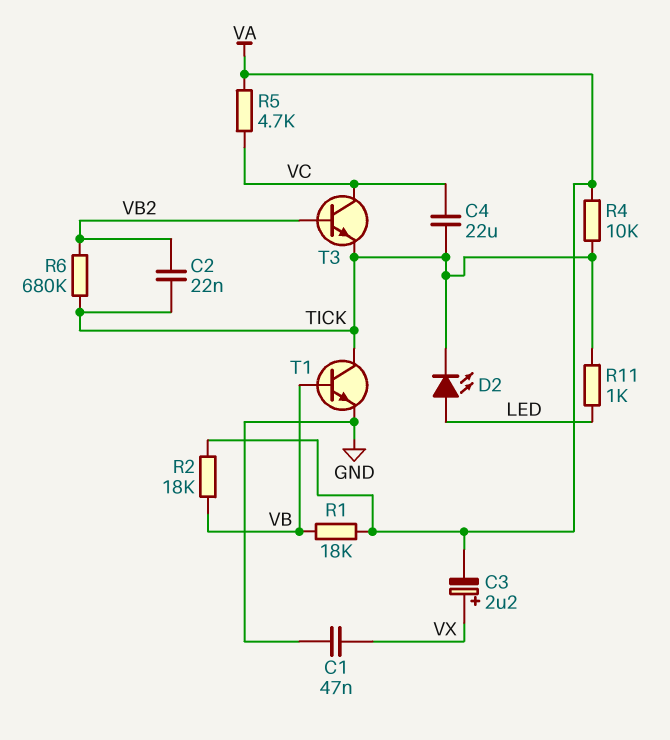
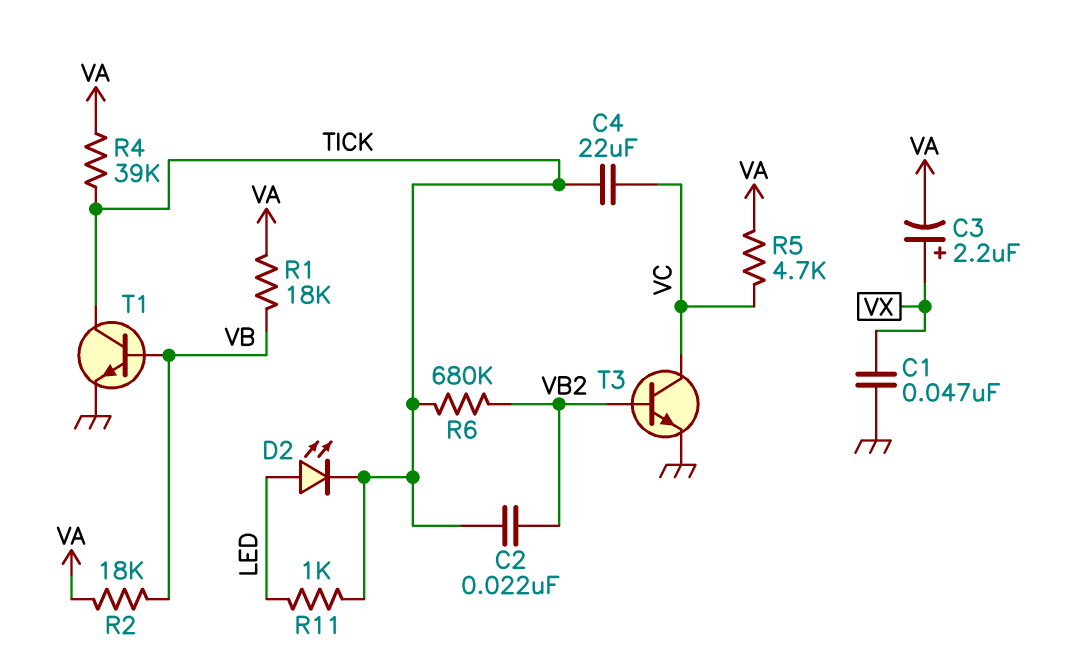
R4: 10k (TICK, VA) -> 39k (TICK, VA)
T3: NPN (B VB2, C VC, E TICK) -> NPN (B VB2, C VC, E GND)

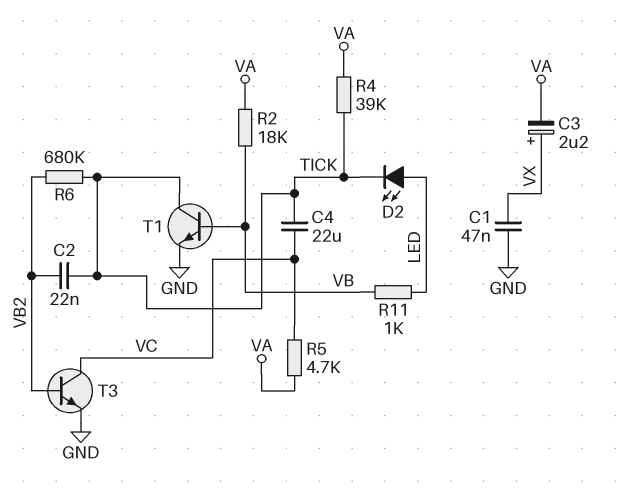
R1: 18k (VA, VB) -> none
R11: 1k (LED, TICK) -> 1k (LED, VB)

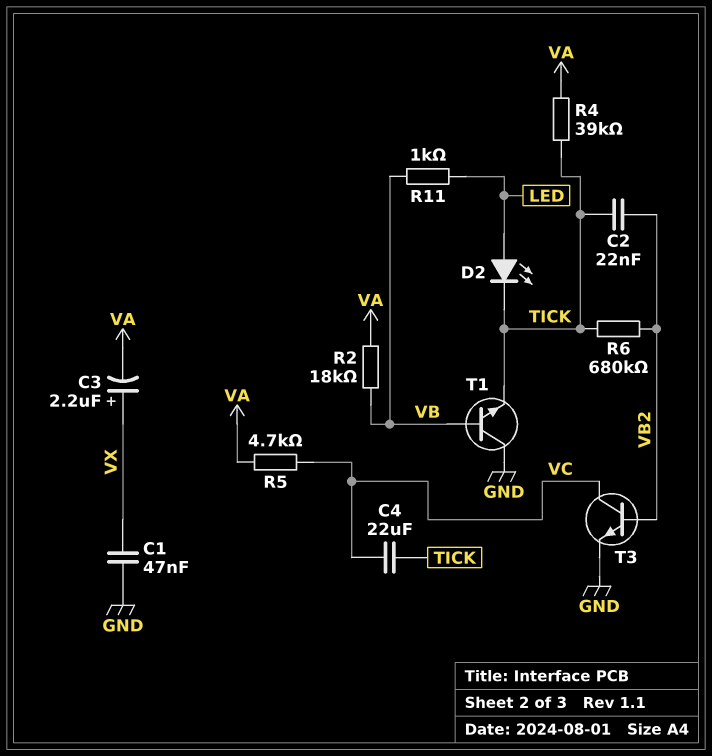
T1: NPN (B VB, C TICK, E GND) -> NPN (B VB, C GND, E TICK)

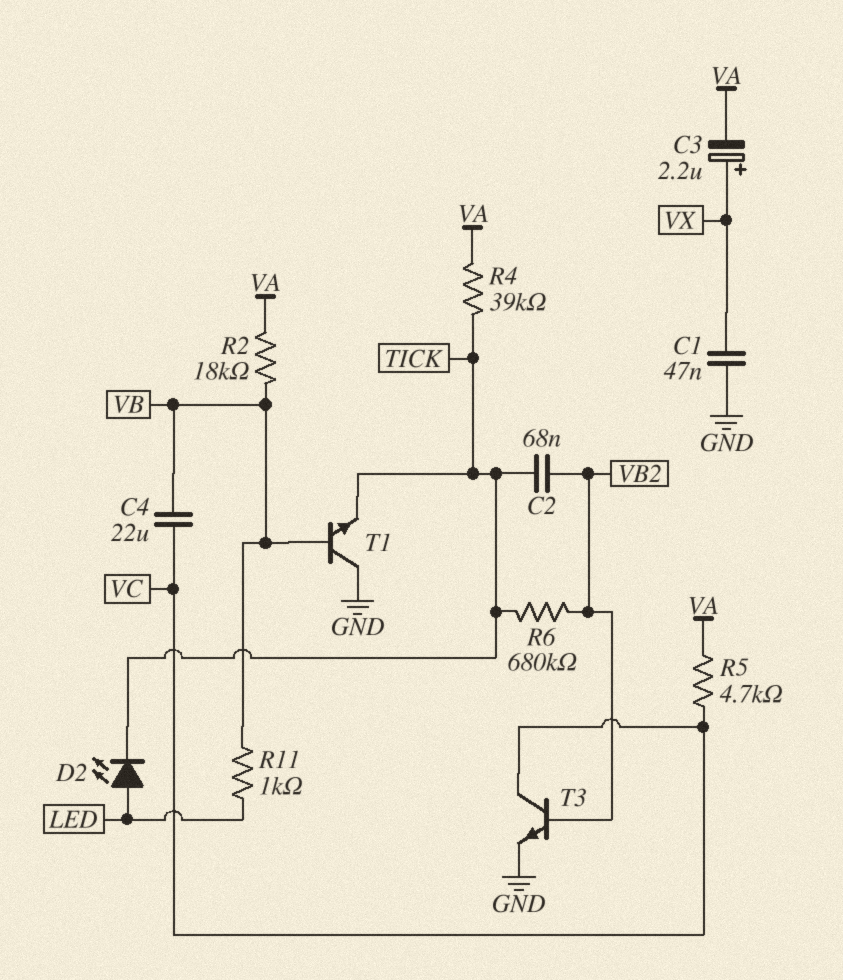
C2: 22nF (TICK, VB2) -> 68nF (TICK, VB2)
C4: 22uF (TICK, VC) -> 22uF (VB, VC)

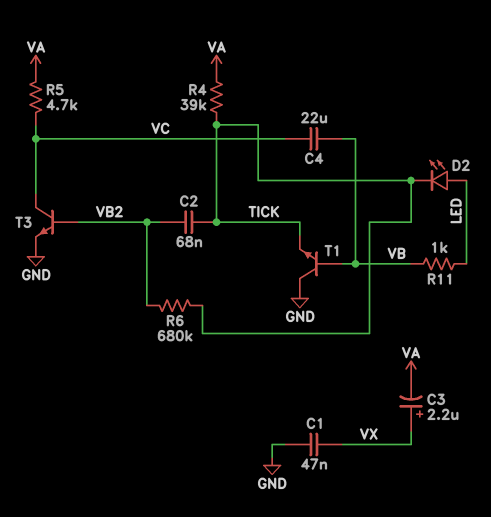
R2: 18k (VA, VB) -> none

